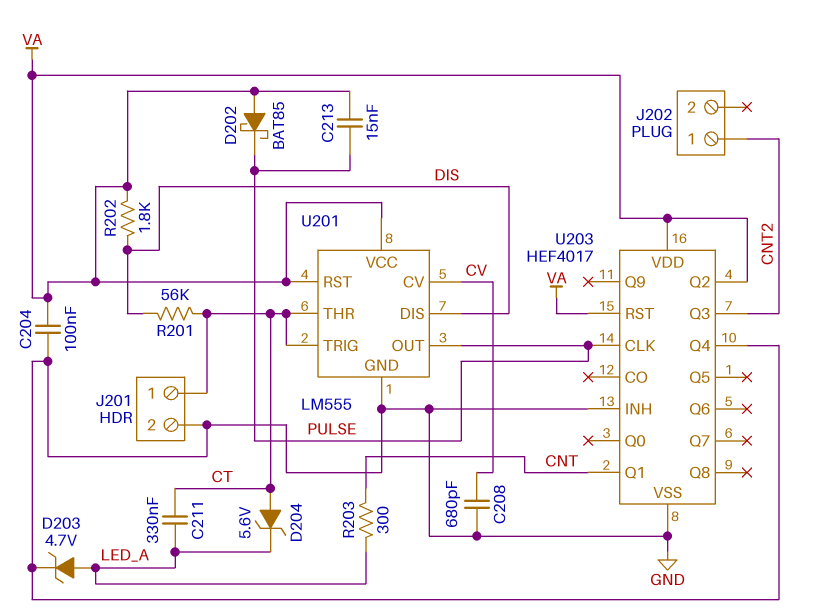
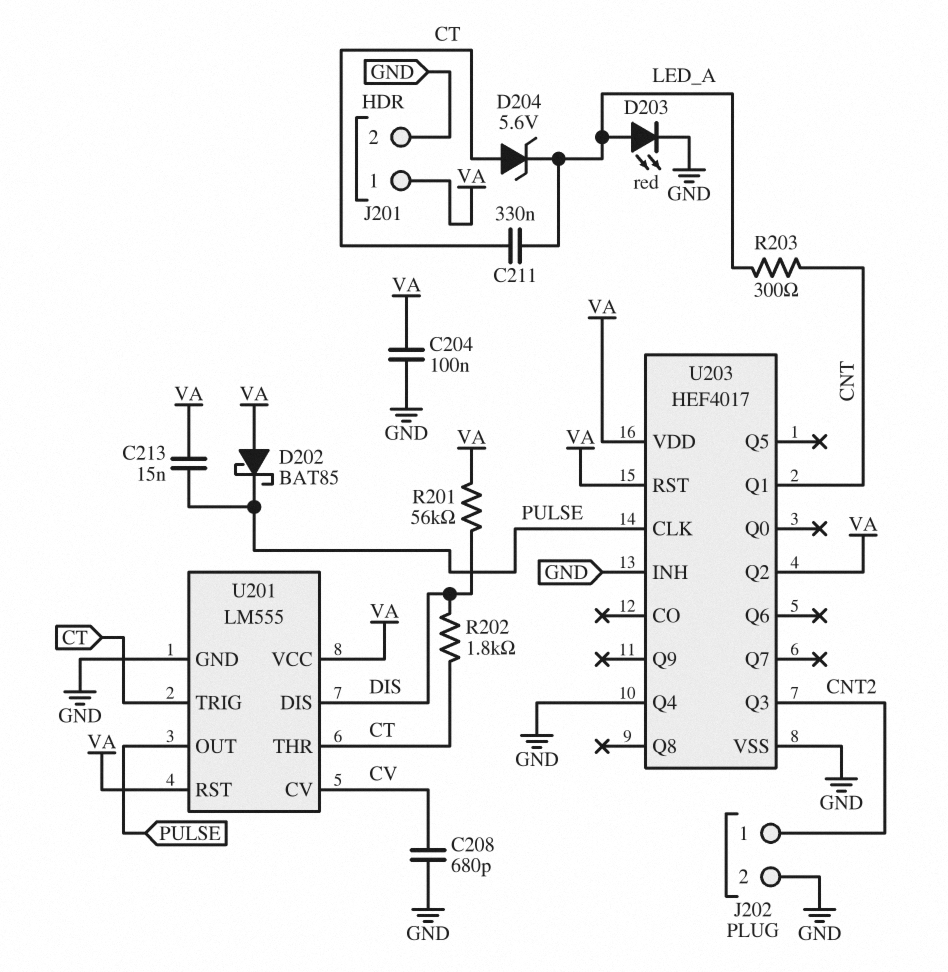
D203: zener 4.7V (A LED_A, K GND) -> LED red (A LED_A, K GND)
J201 pin 1: CT -> VA
J202 pin 2: none -> GND
R201: 56k (CT, DIS) -> 56k (DIS, VA)
R202: 1.8k (DIS, VA) -> 1.8k (CT, DIS)

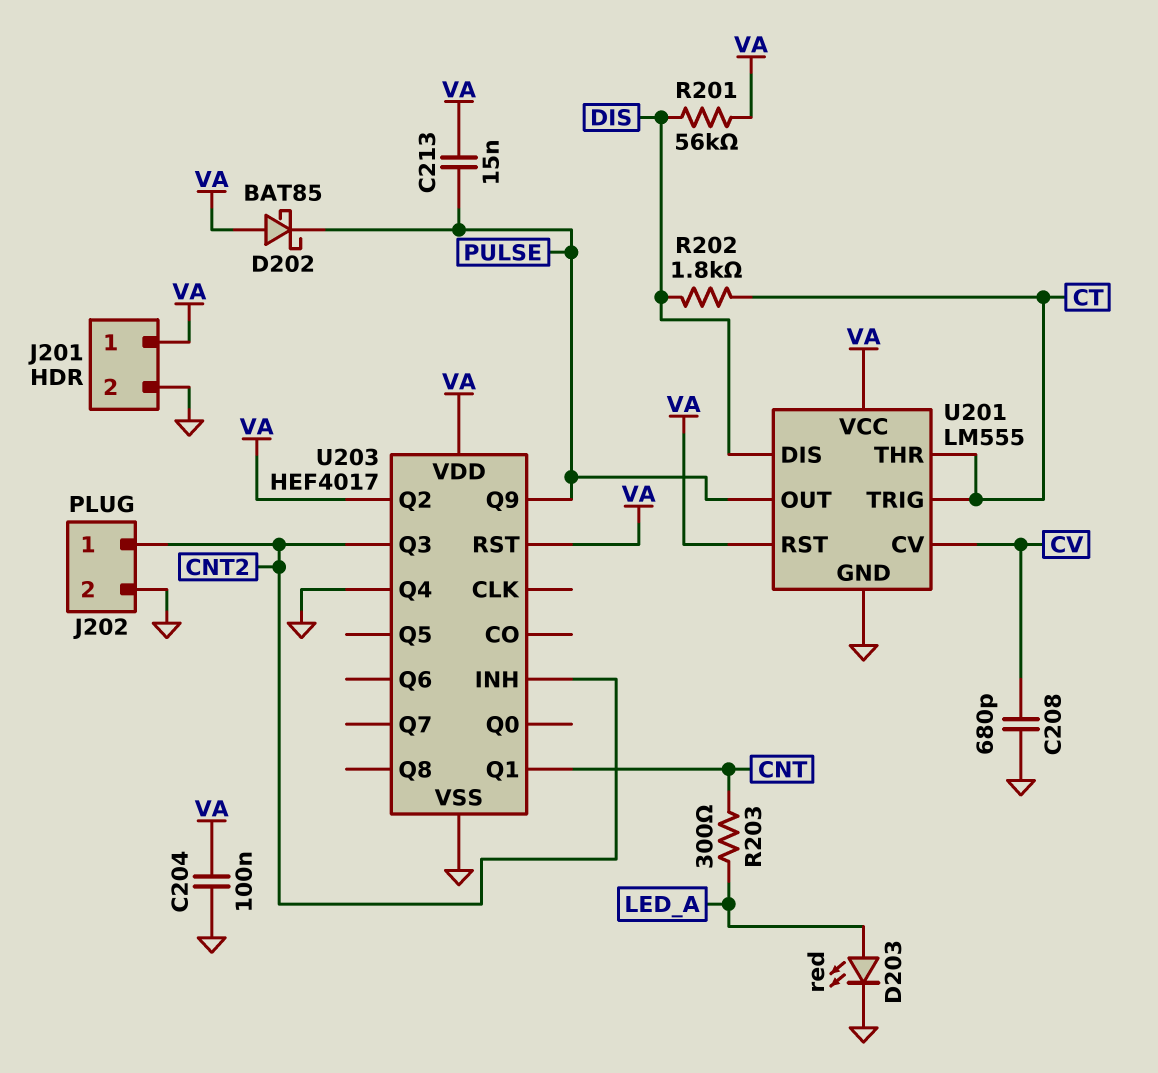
C211: 330nF (CT, LED_A) -> none
D204: zener 5.6V (A CT, K LED_A) -> none
U203 pin CLK: PULSE -> none
U203 pin INH: GND -> CNT2
U203 pin Q9: none -> PULSE

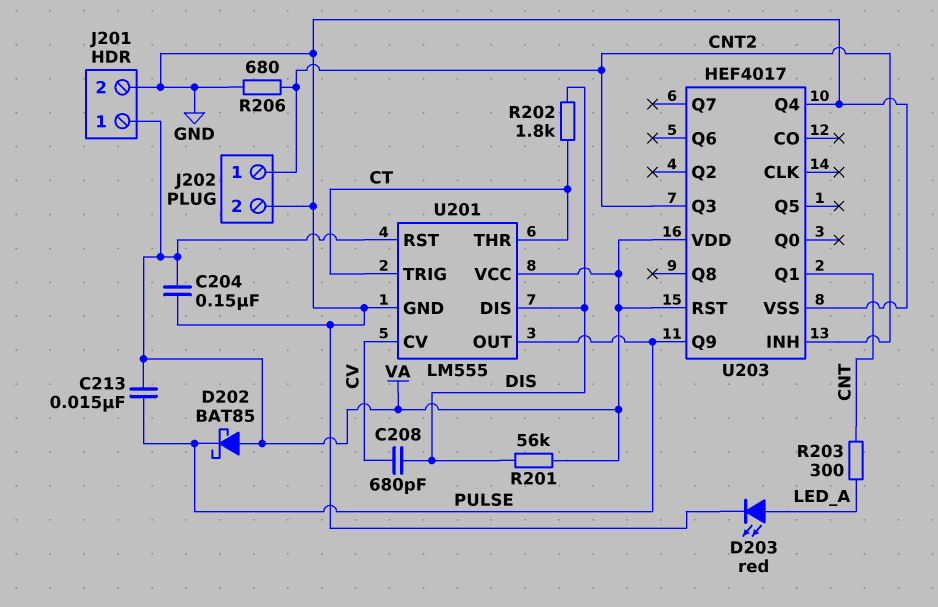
C204: 100nF (GND, VA) -> 150nF (GND, VA)
C208: 680pF (CV, GND) -> 680pF (CV, DIS)
R206: none -> 680 (CNT2, GND)
U203 pin Q2: VA -> none

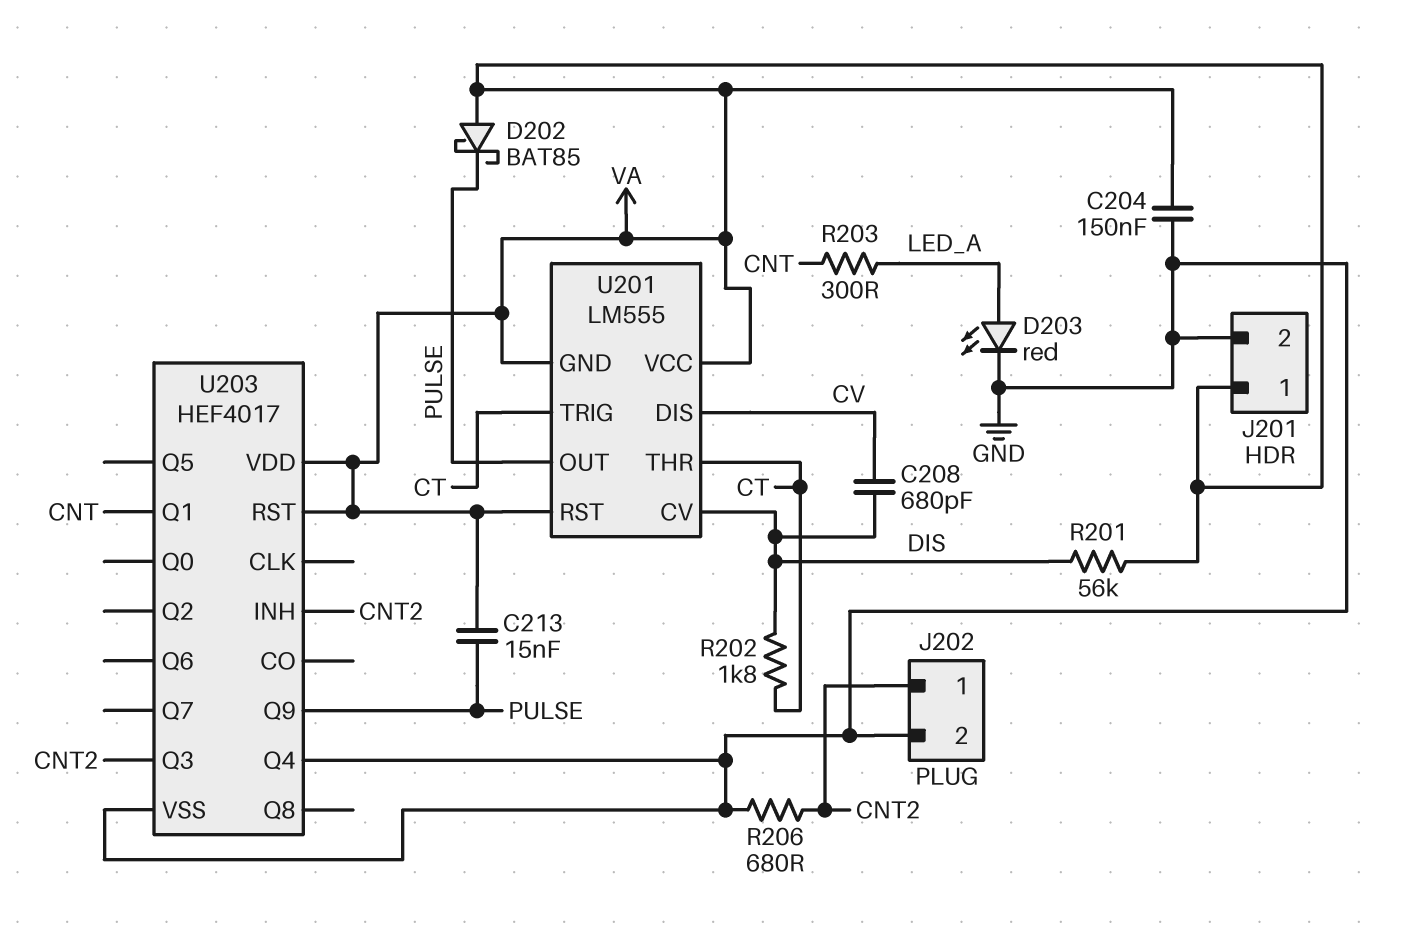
U201 pin CV: CV -> DIS
U201 pin DIS: DIS -> CV
U201 pin GND: GND -> VA

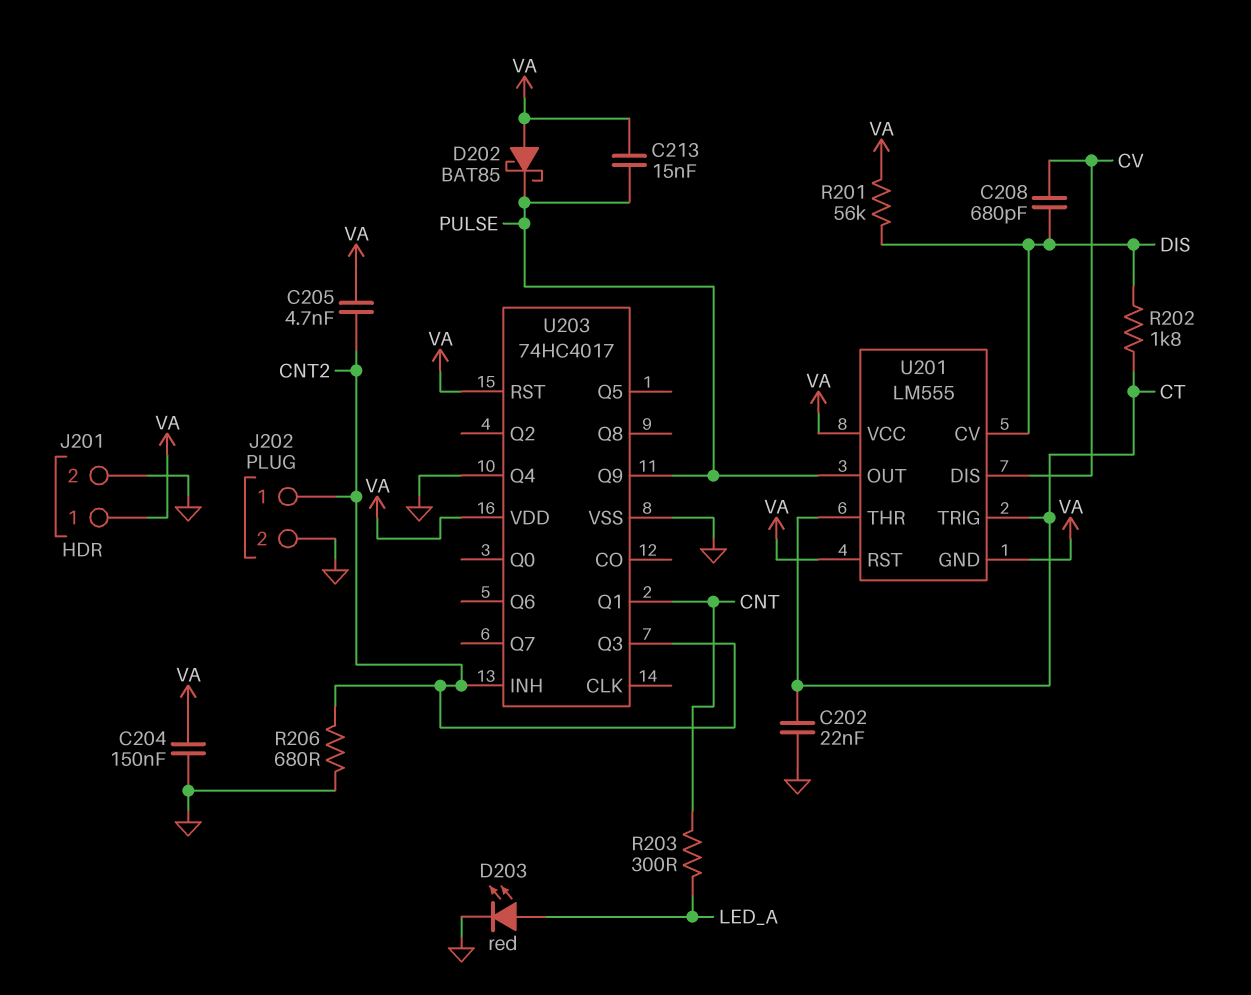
C202: none -> 22nF (CT, GND)
C205: none -> 4.7nF (CNT2, VA)
U203: HEF4017 -> 74HC4017

